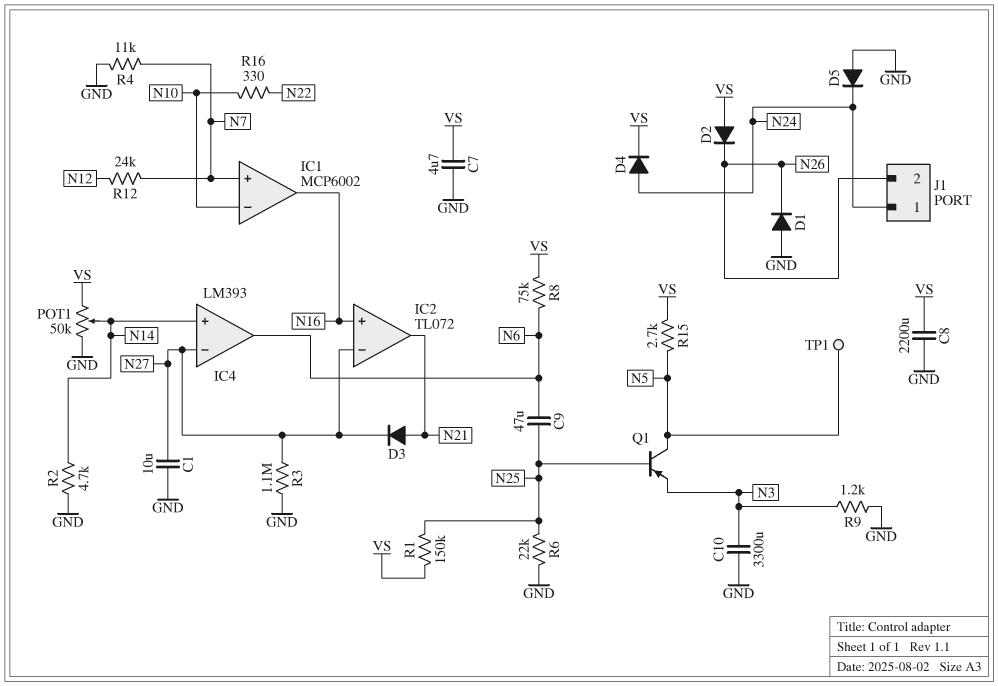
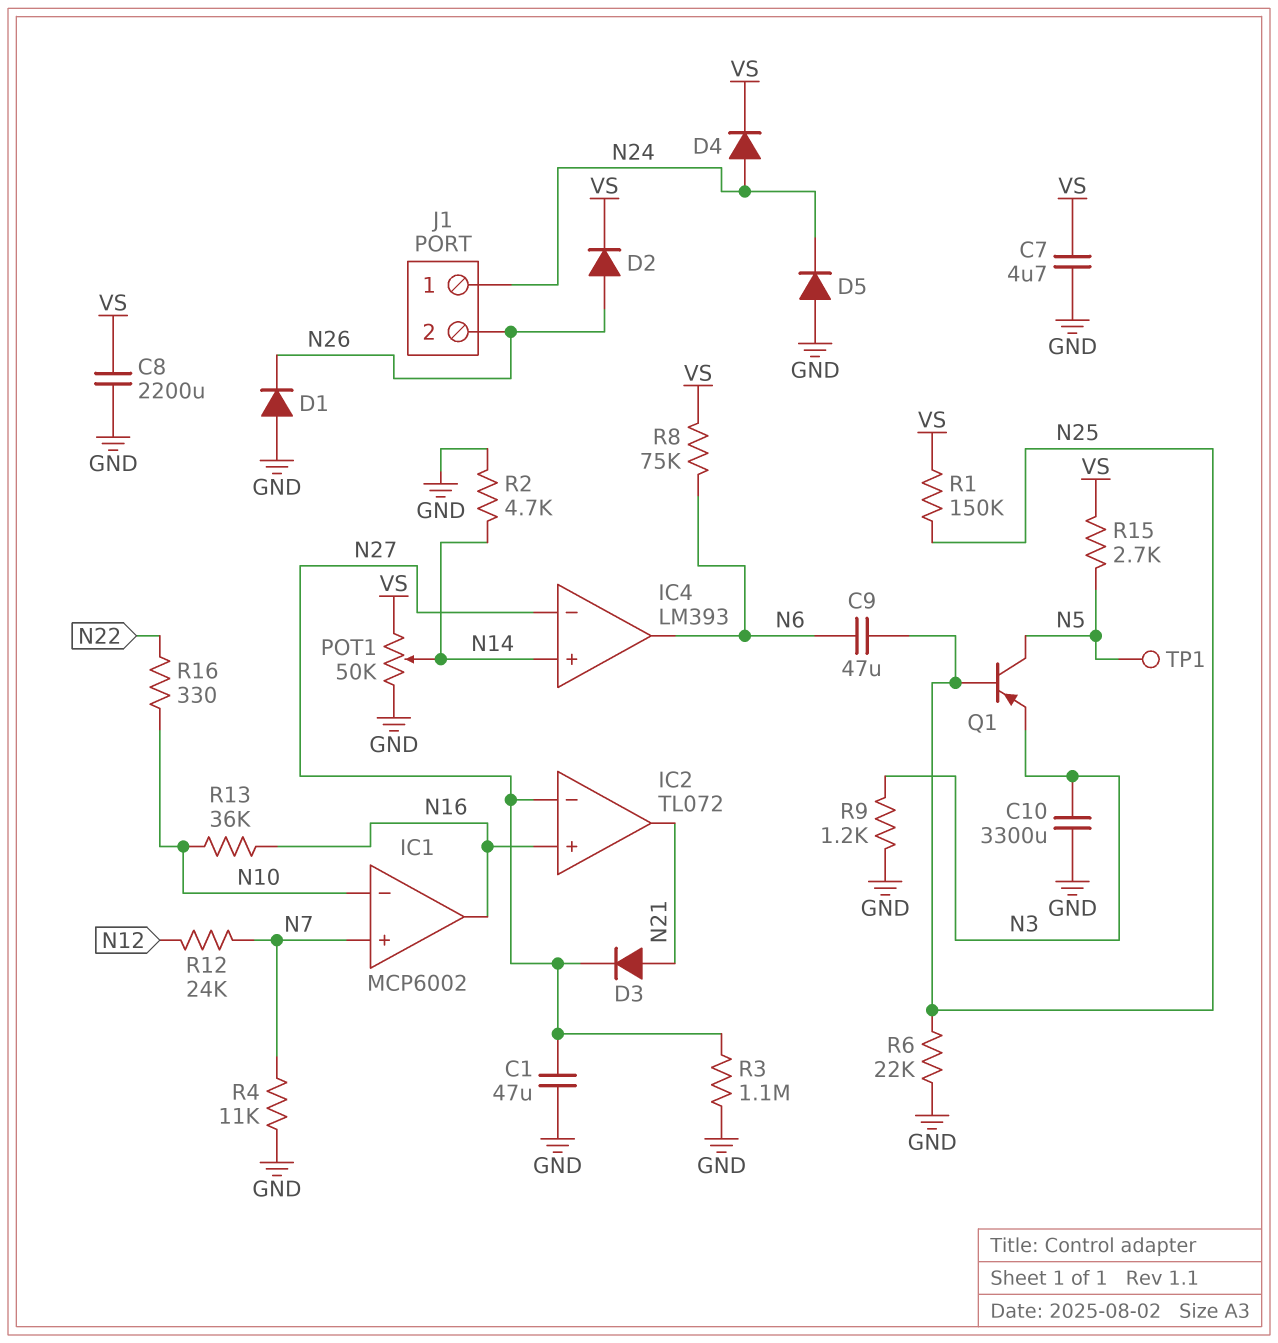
C1: 10uF (GND, N27) -> 47uF (GND, N27)
D2: diode (A VS, K N26) -> diode (A N26, K VS)
R13: none -> 36k (N10, N16)

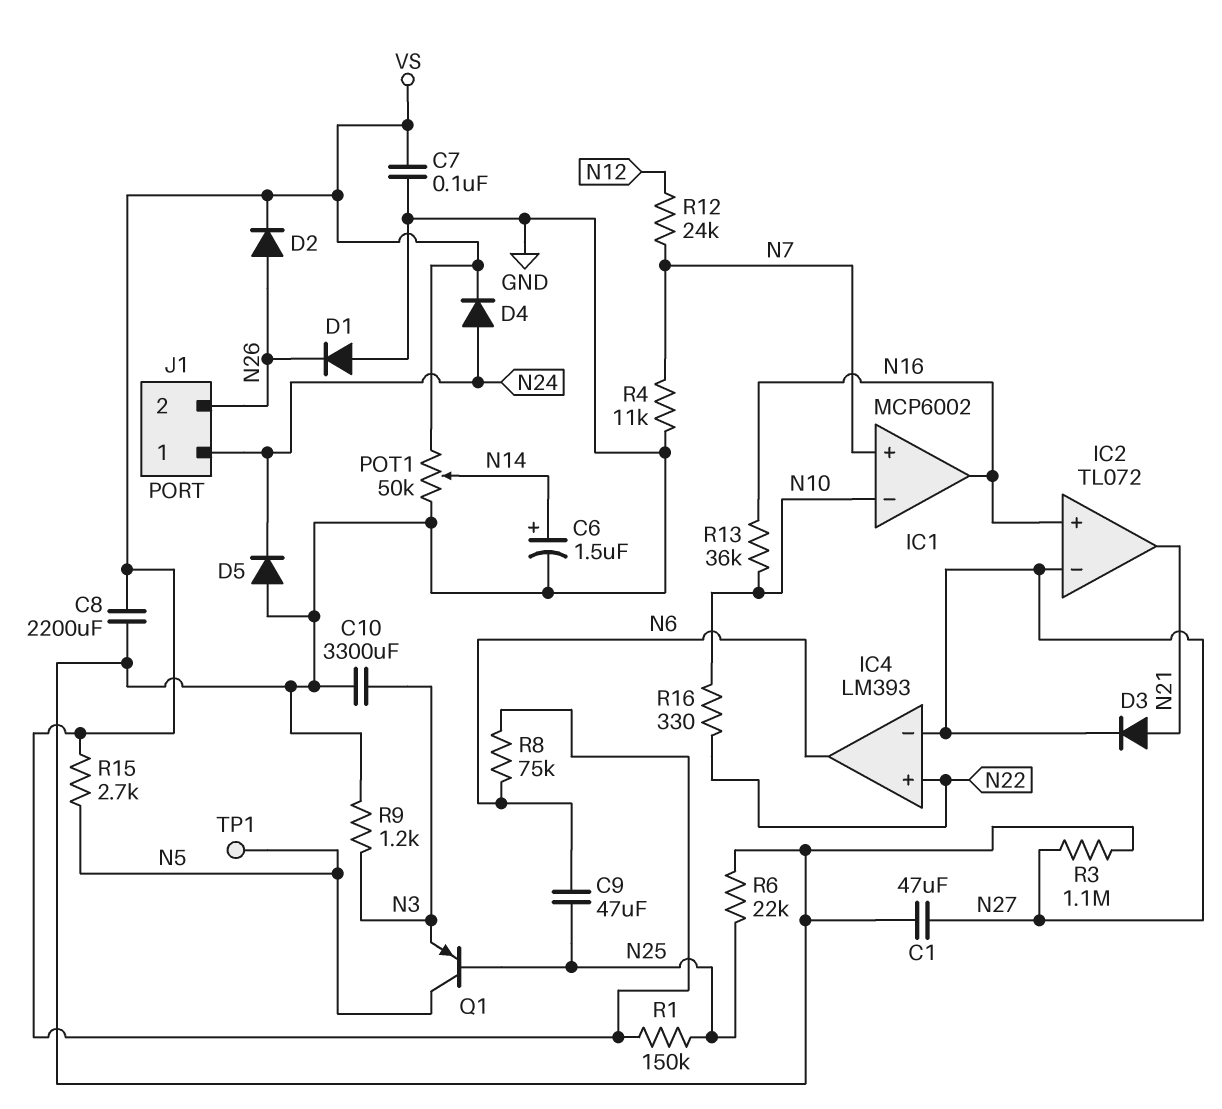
C6: none -> 1.5uF (plus N14, minus GND)
C7: 4.7uF (GND, VS) -> 100nF (GND, VS)
IC4 pin in+: N14 -> N22
R2: 4.7k (GND, N14) -> none

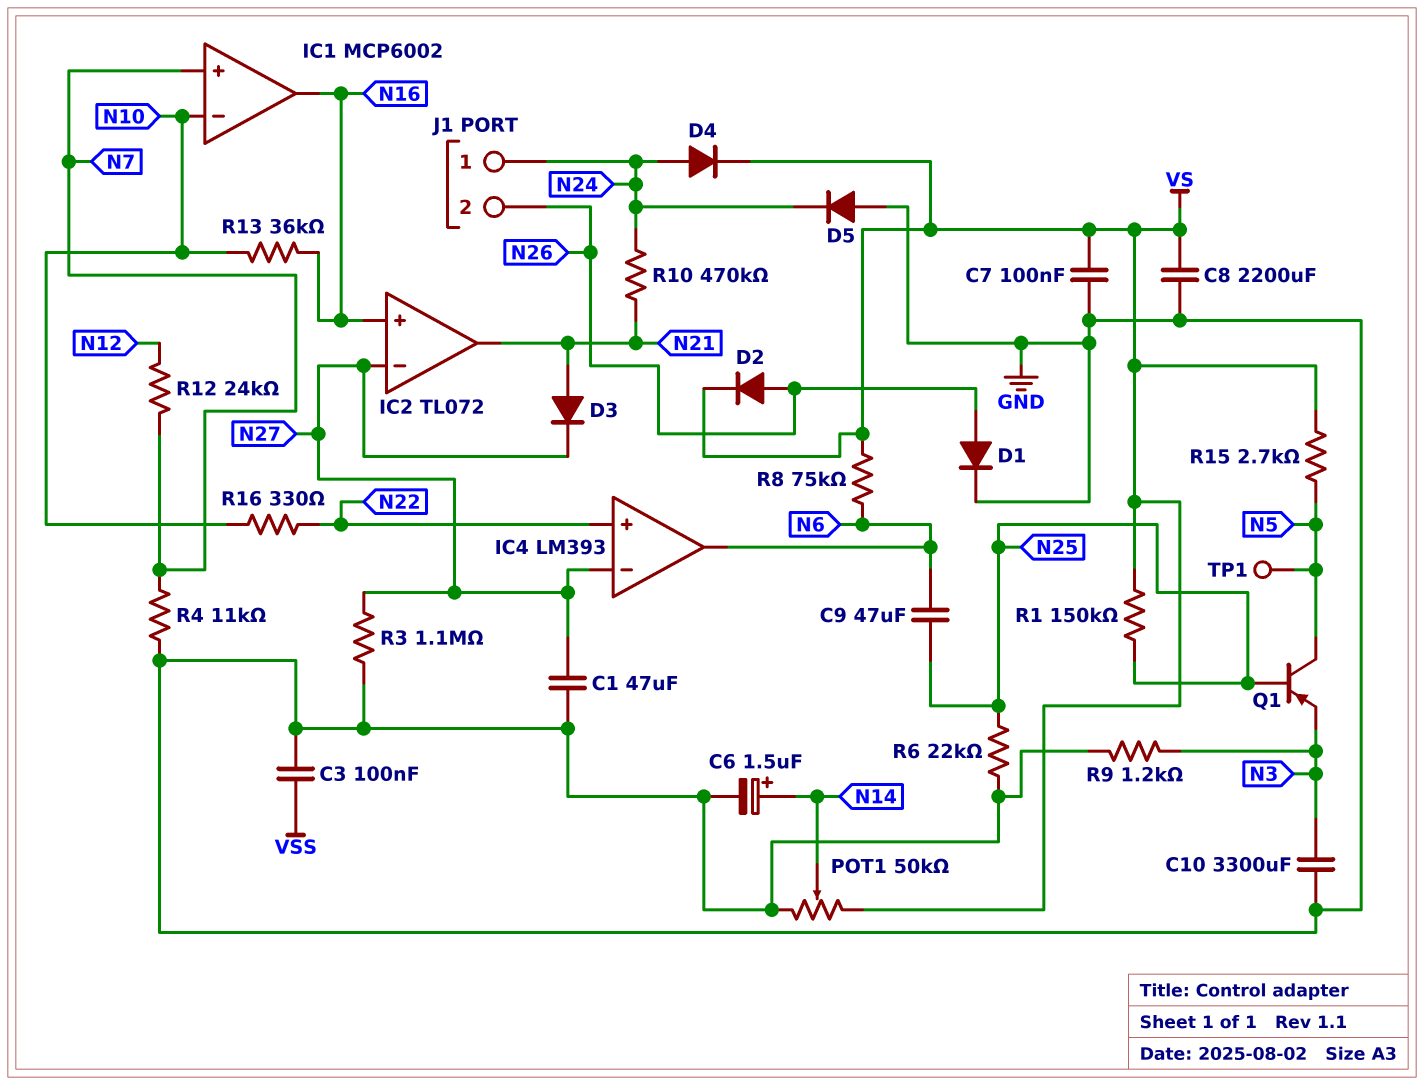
C3: none -> 100nF (GND, VSS)
D1: diode (A GND, K N26) -> diode (A N26, K GND)
R10: none -> 470k (N21, N24)

